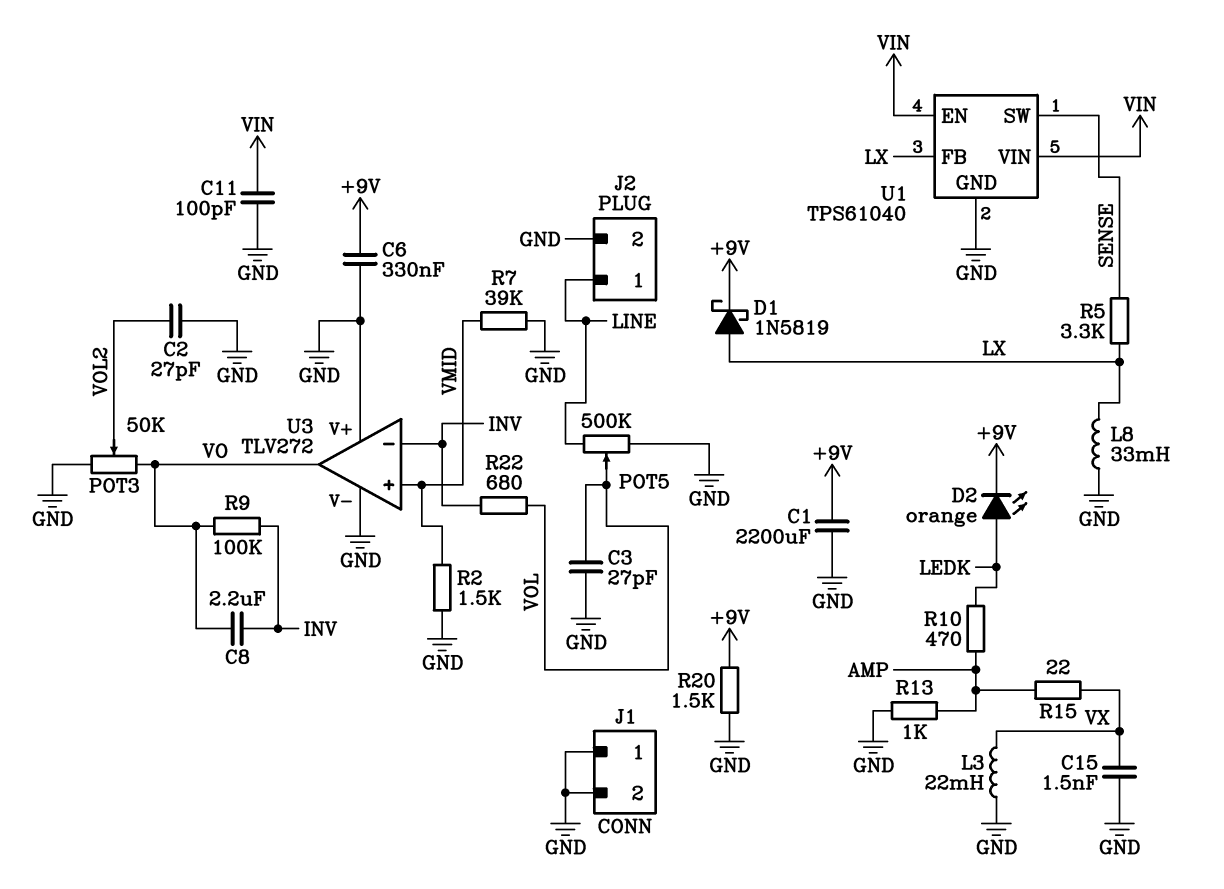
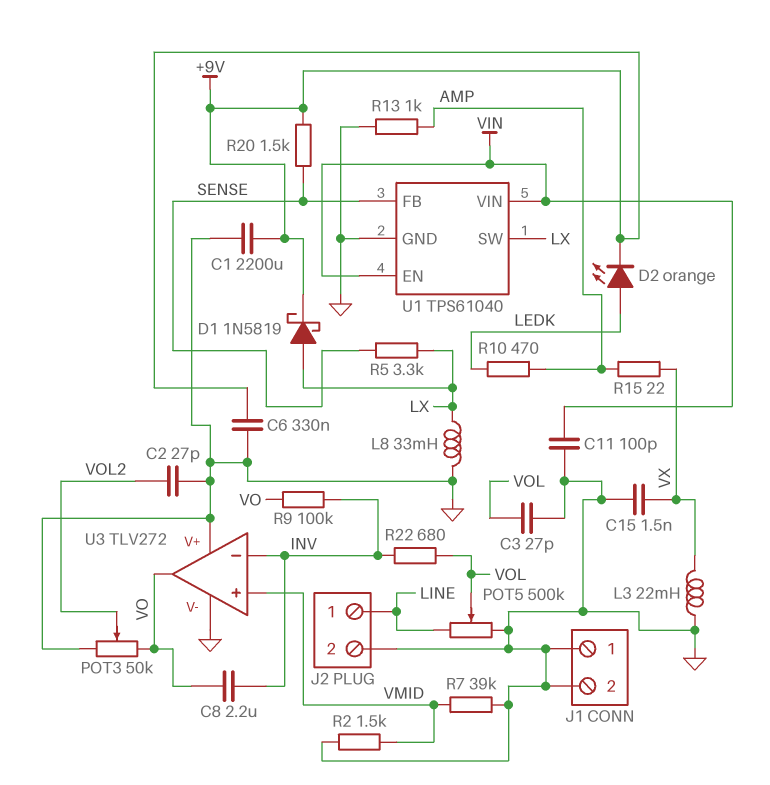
R20: 1.5k (+9V, GND) -> 1.5k (+9V, SENSE)
U1 pin FB: LX -> SENSE
U1 pin SW: SENSE -> LX

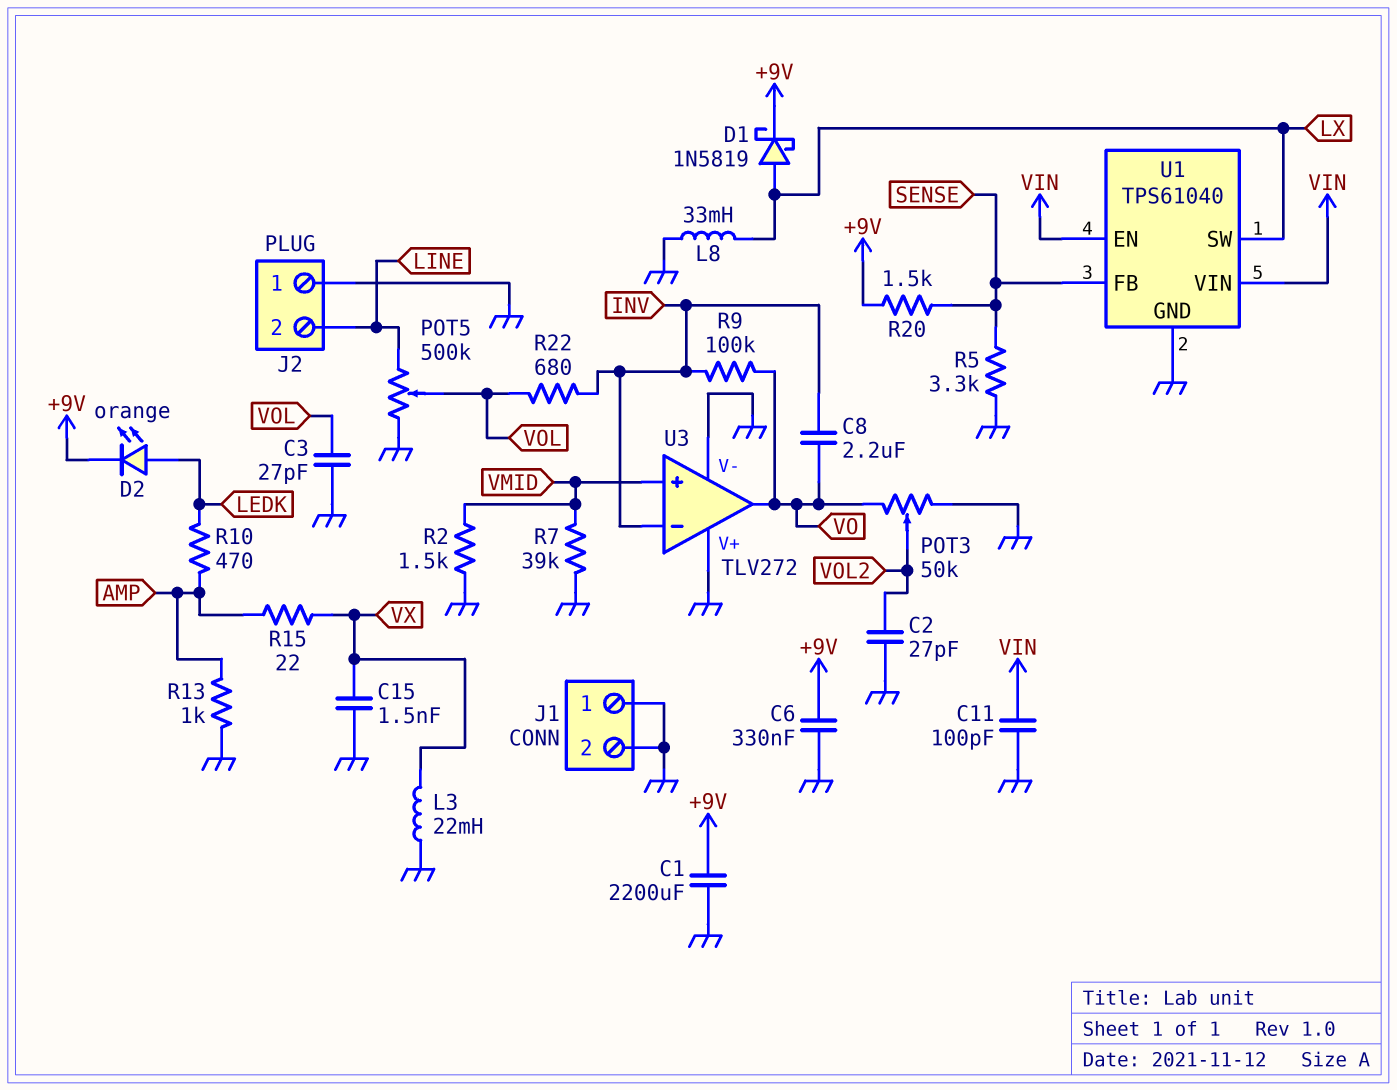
J2 pin 1: LINE -> GND
J2 pin 2: GND -> LINE
R5: 3.3k (LX, SENSE) -> 3.3k (GND, SENSE)

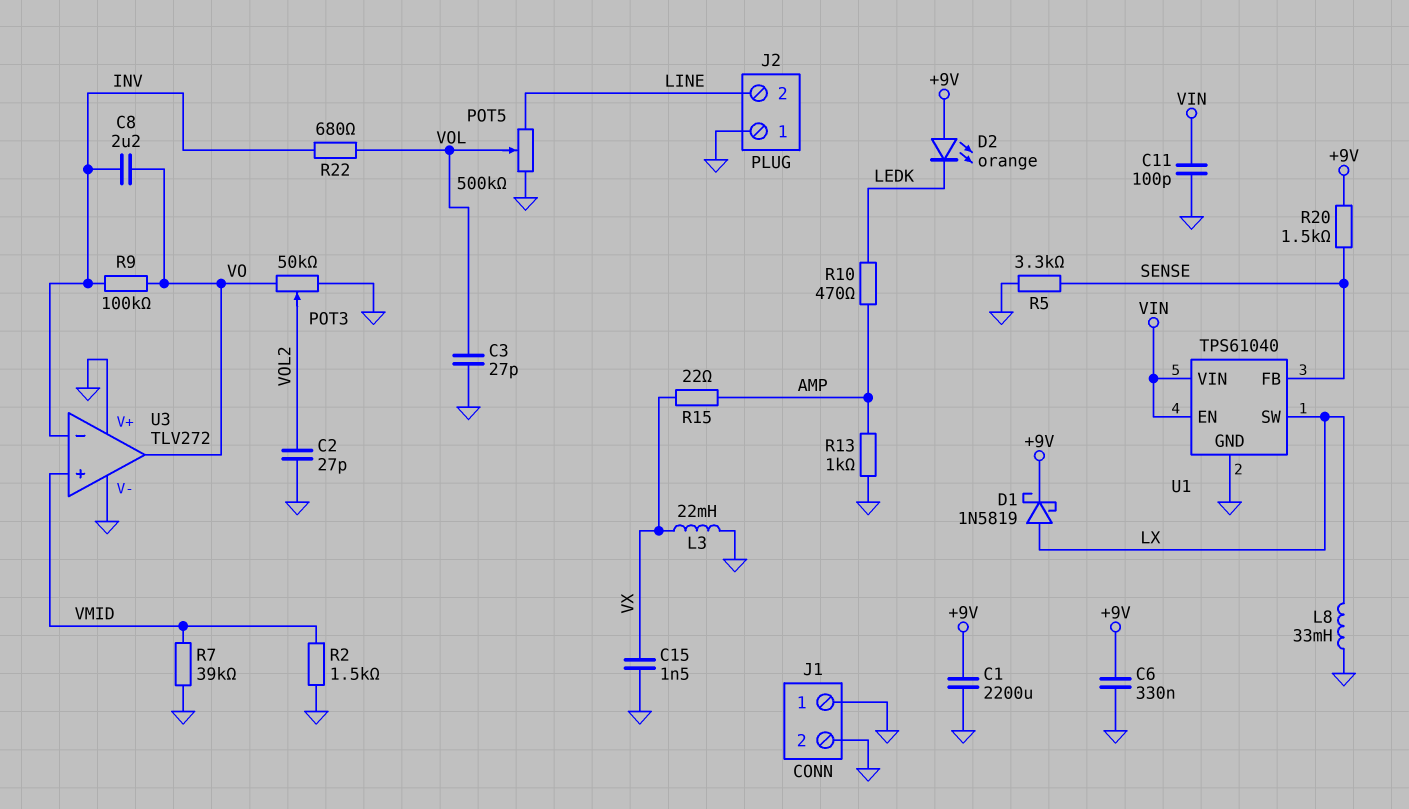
D2: LED orange (A LEDK, K +9V) -> LED orange (A +9V, K LEDK)

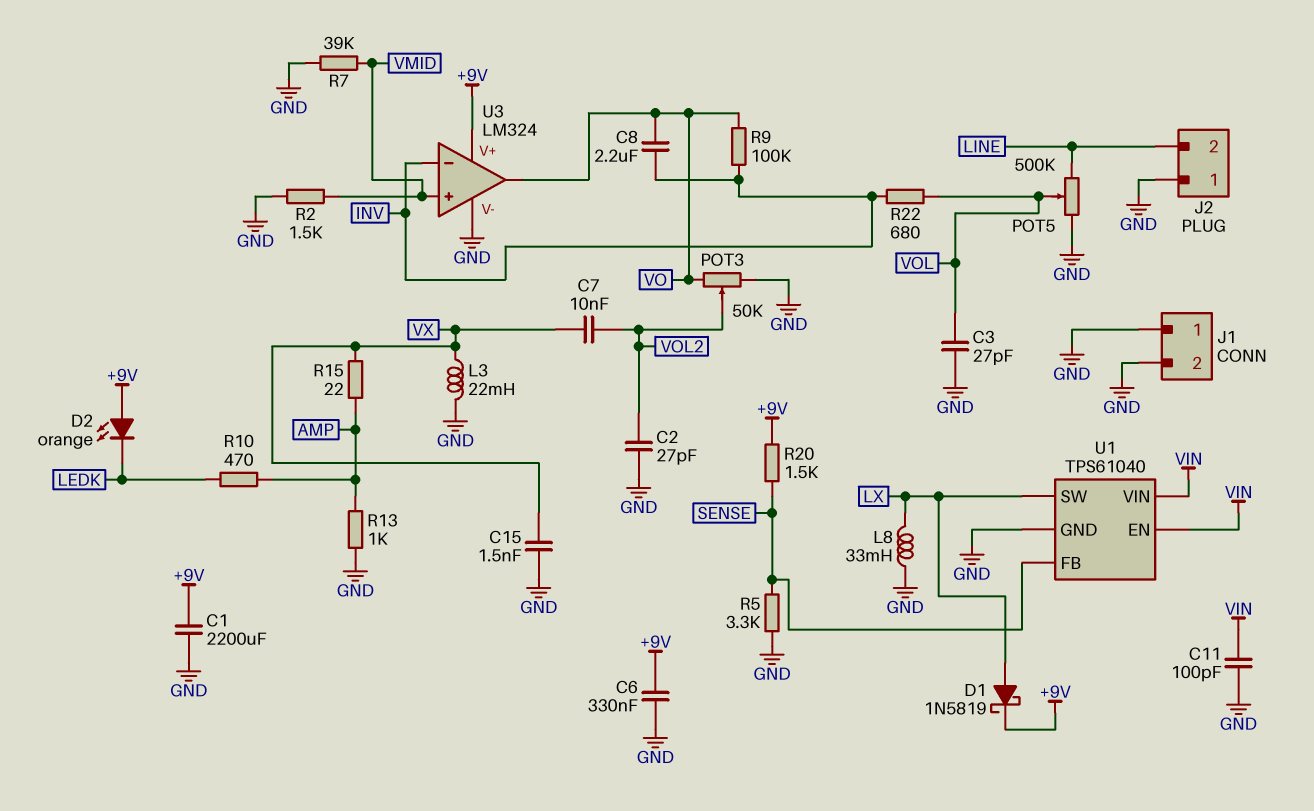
C7: none -> 10nF (VOL2, VX)
U3: TLV272 -> LM324
U3 pin V+: GND -> +9V

